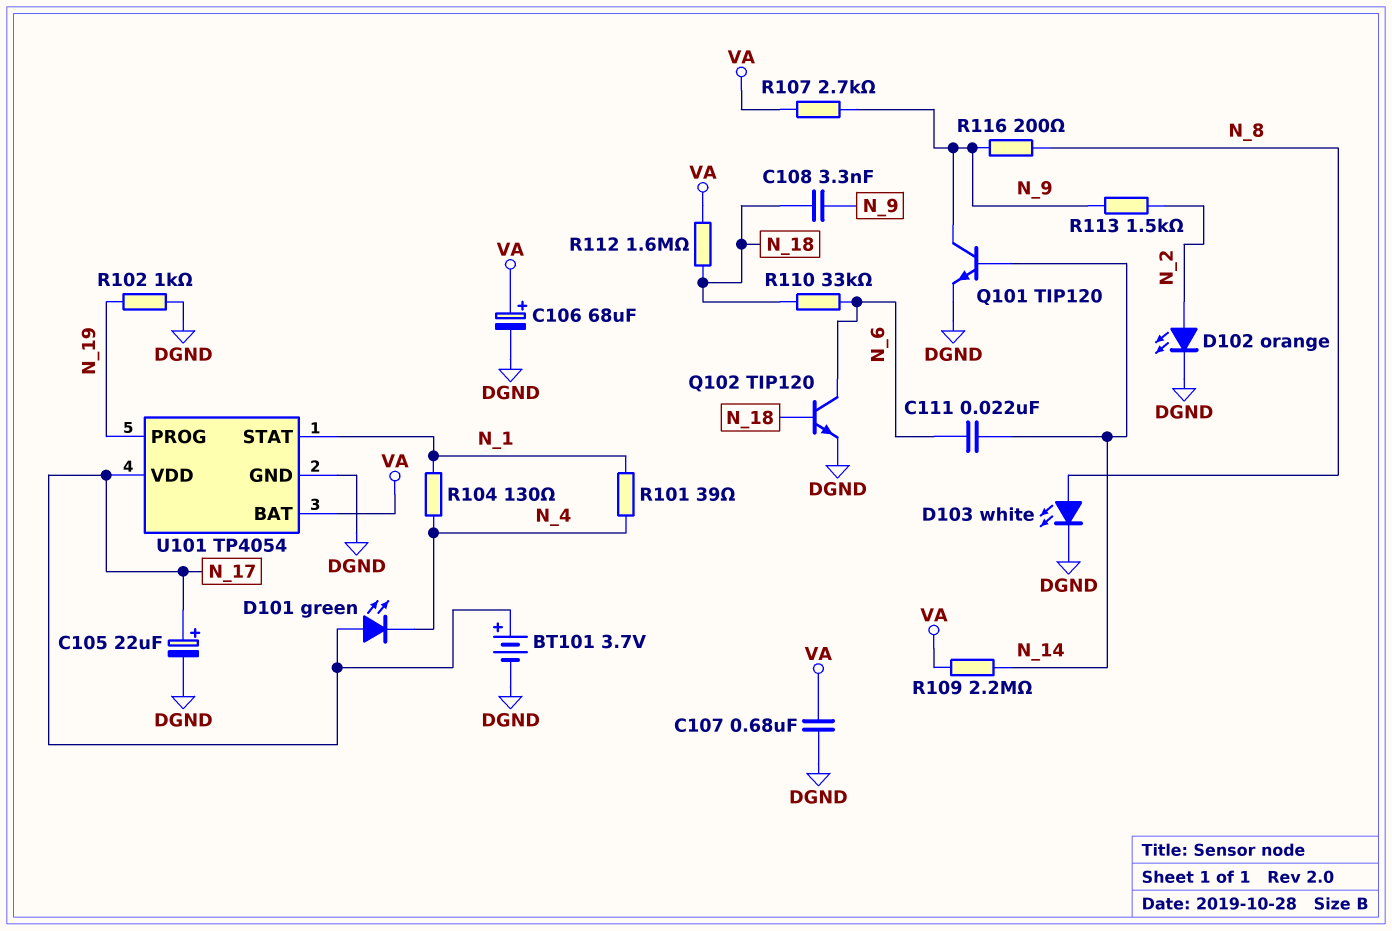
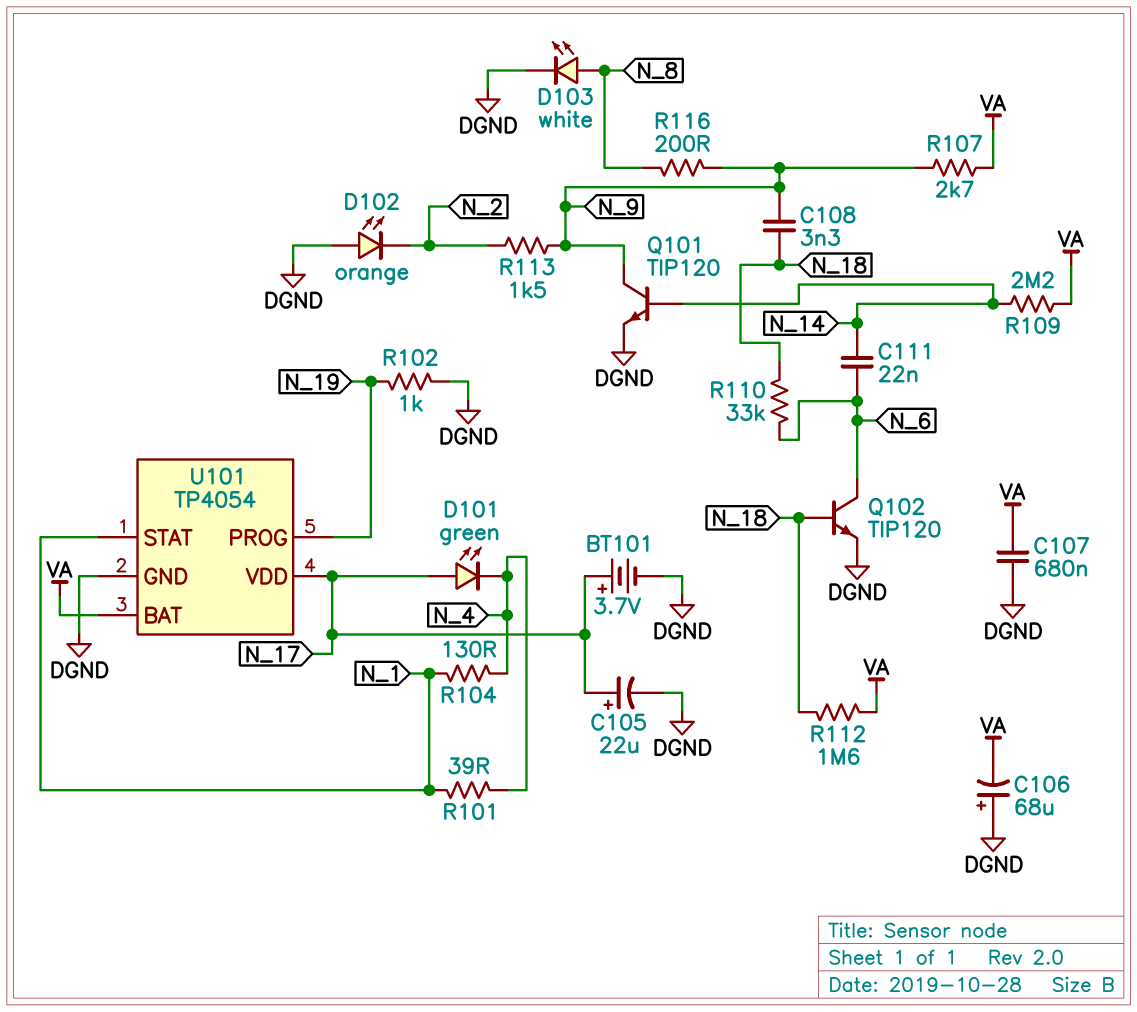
C106: 68uF (plus VA, minus DGND) -> 68uF (plus DGND, minus VA)
D102: LED orange (A N_2, K DGND) -> LED orange (A DGND, K N_2)

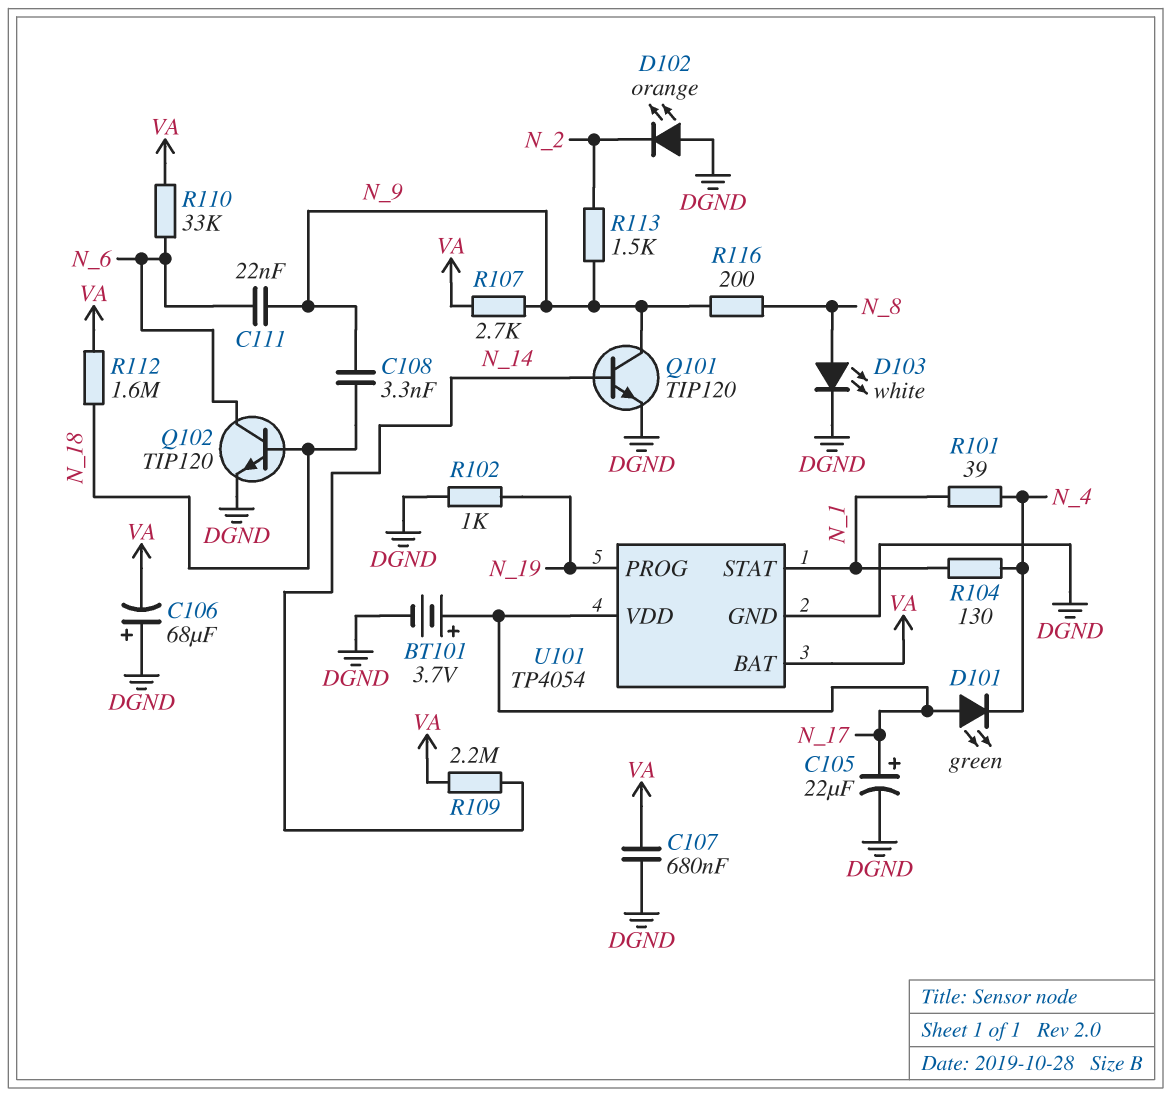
C111: 22nF (N_6, N_14) -> 22nF (N_6, N_9)
R110: 33k (N_6, N_18) -> 33k (N_6, VA)

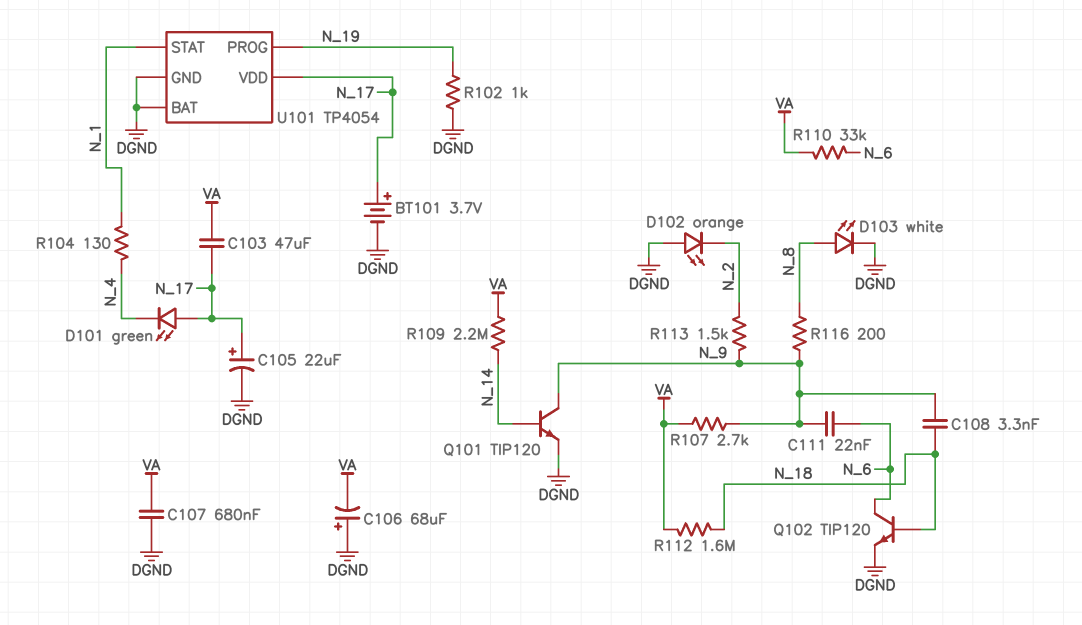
C103: none -> 47uF (N_17, VA)
R101: 39 (N_1, N_4) -> none
U101 pin BAT: VA -> DGND

